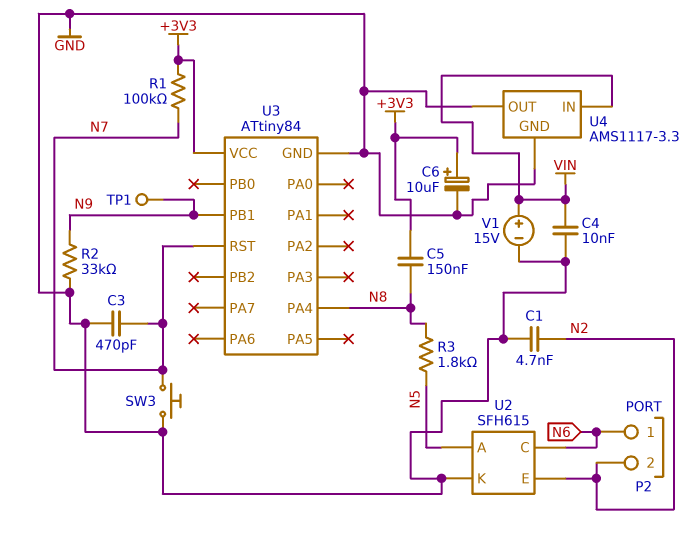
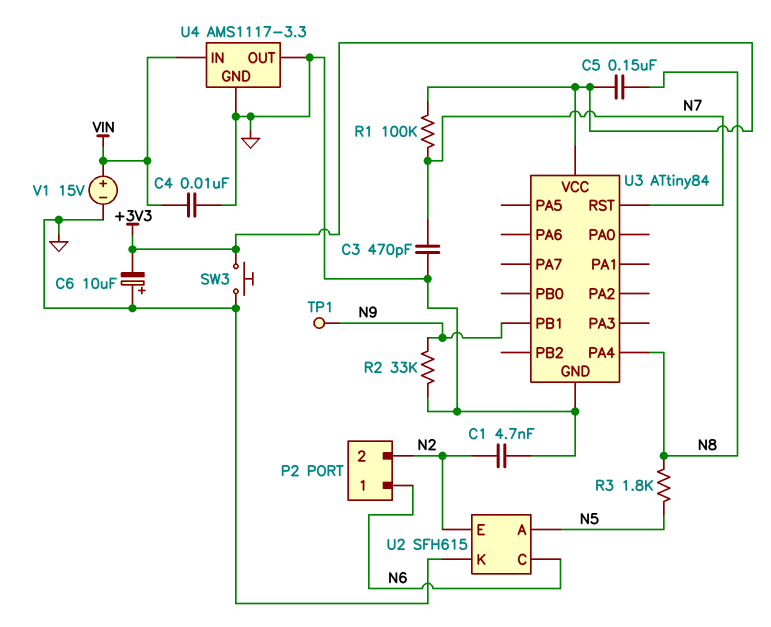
C6: 10uF (plus +3V3, minus GND) -> 10uF (plus GND, minus +3V3)
SW3: button (GND, N7) -> button (+3V3, GND)

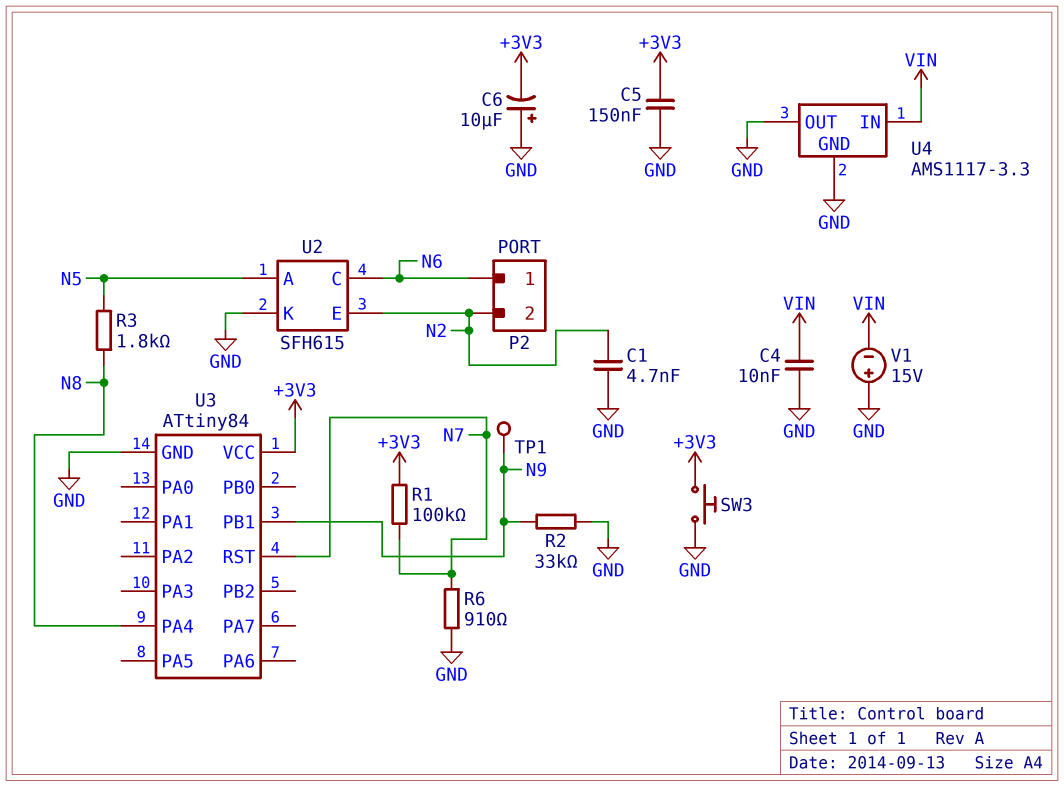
C3: 470pF (GND, N7) -> none
C5: 150nF (+3V3, N8) -> 150nF (+3V3, GND)
R6: none -> 910 (GND, N7)
V1: 15V (plus VIN, minus GND) -> 15V (plus GND, minus VIN)

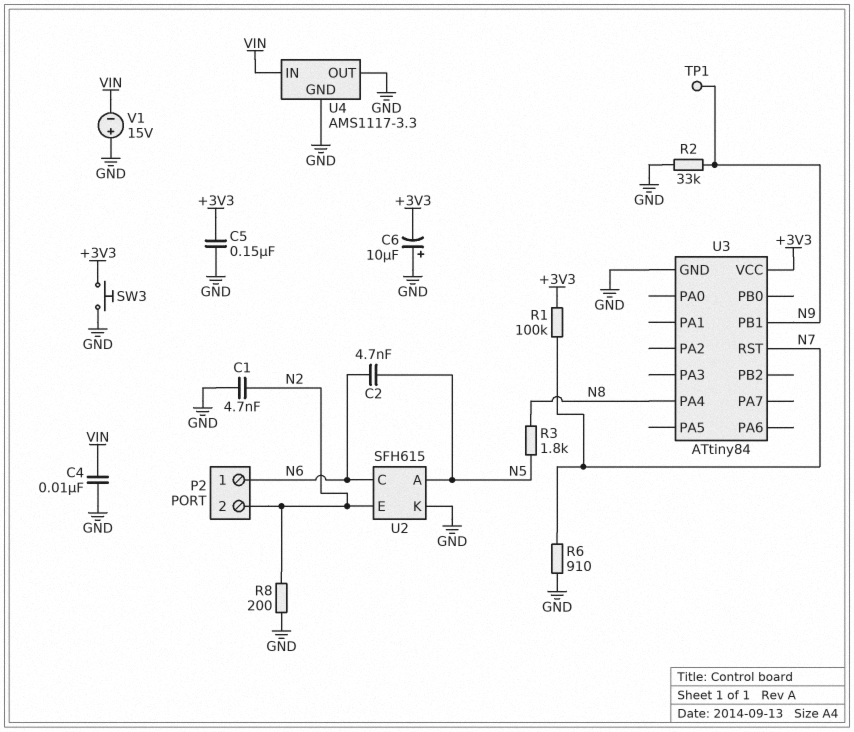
C2: none -> 4.7nF (N5, N6)
R8: none -> 200 (GND, N2)

